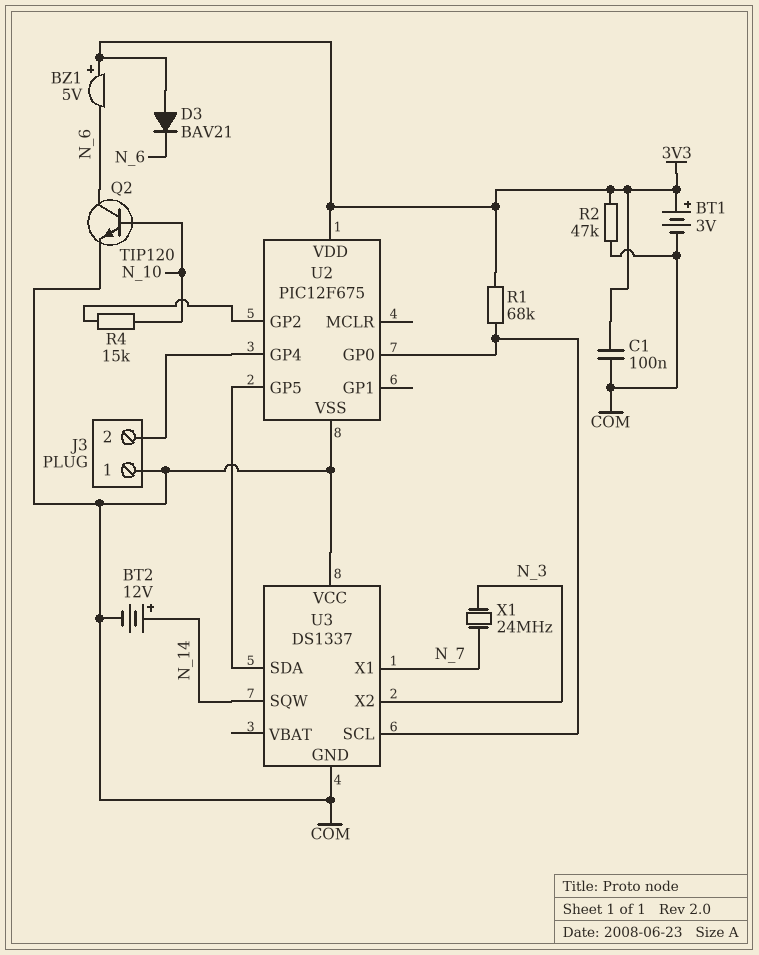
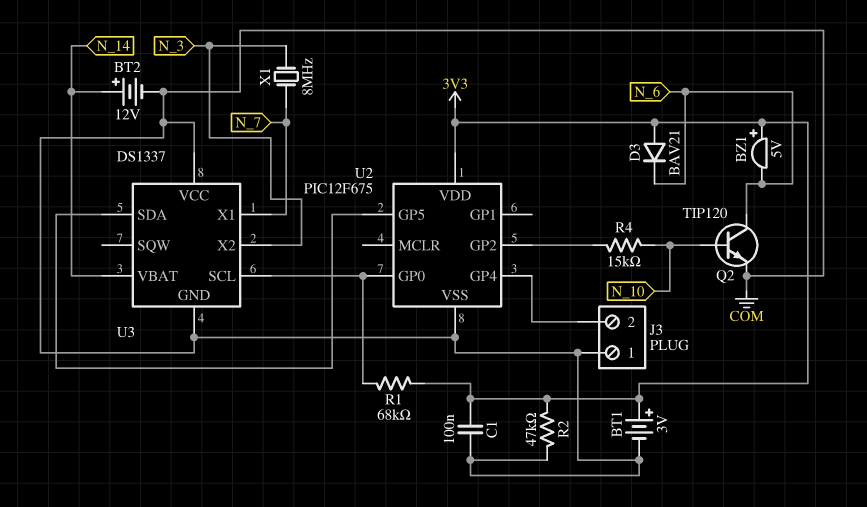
U3 pin SQW: N_14 -> none
U3 pin VBAT: none -> N_14
X1: 24MHz (N_3, N_7) -> 8MHz (N_3, N_7)

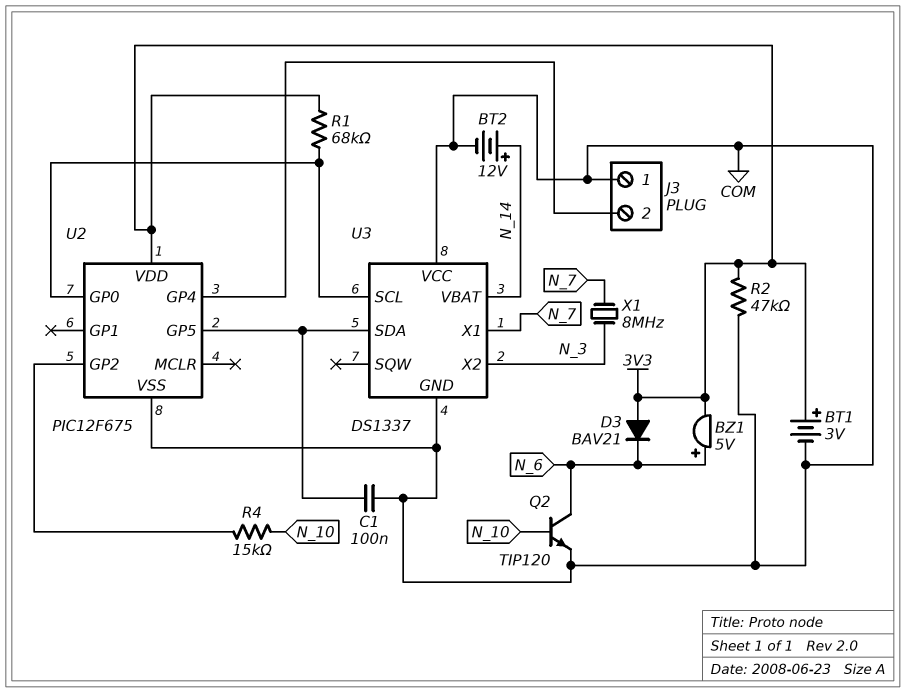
BZ1: buzzer 5V (plus 3V3, minus N_6) -> buzzer 5V (plus N_6, minus 3V3)
C1: 100nF (3V3, COM) -> 100nF (COM, U2/GP5)

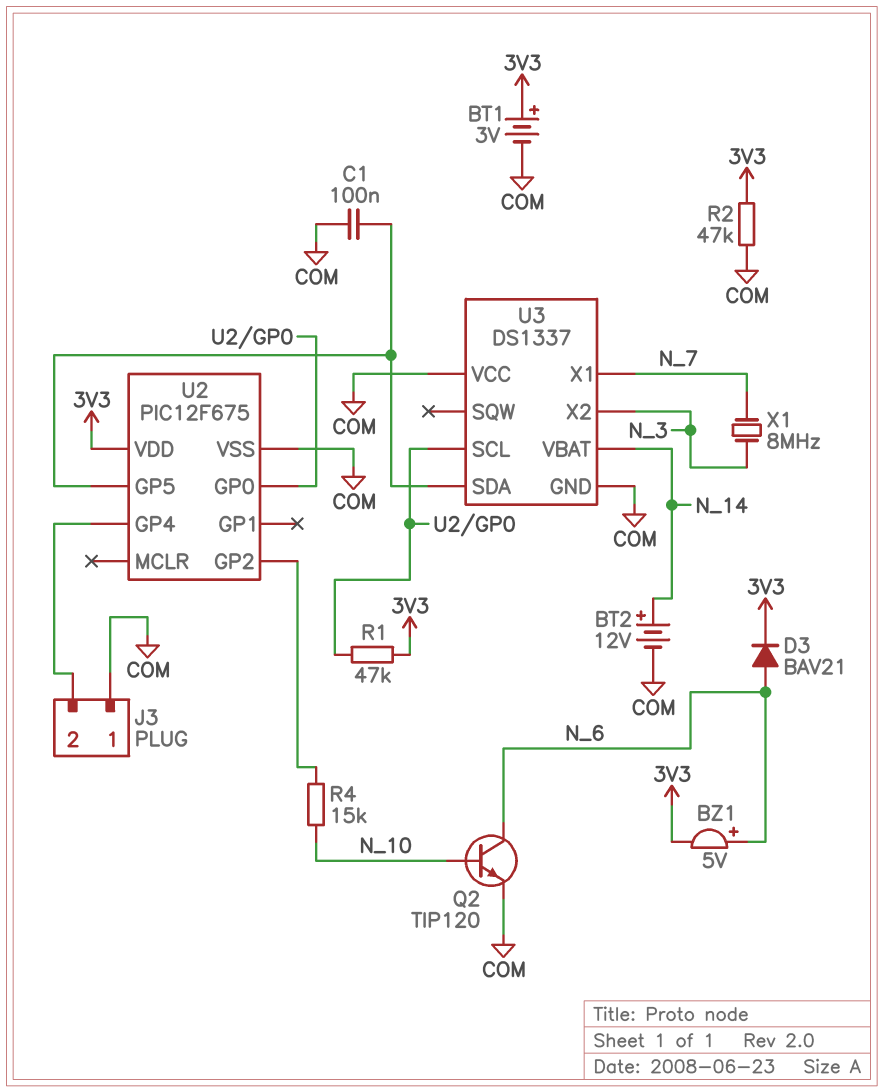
D3: diode BAV21 (A 3V3, K N_6) -> diode BAV21 (A N_6, K 3V3)
R1: 68k (3V3, U2/GP0) -> 47k (3V3, U2/GP0)

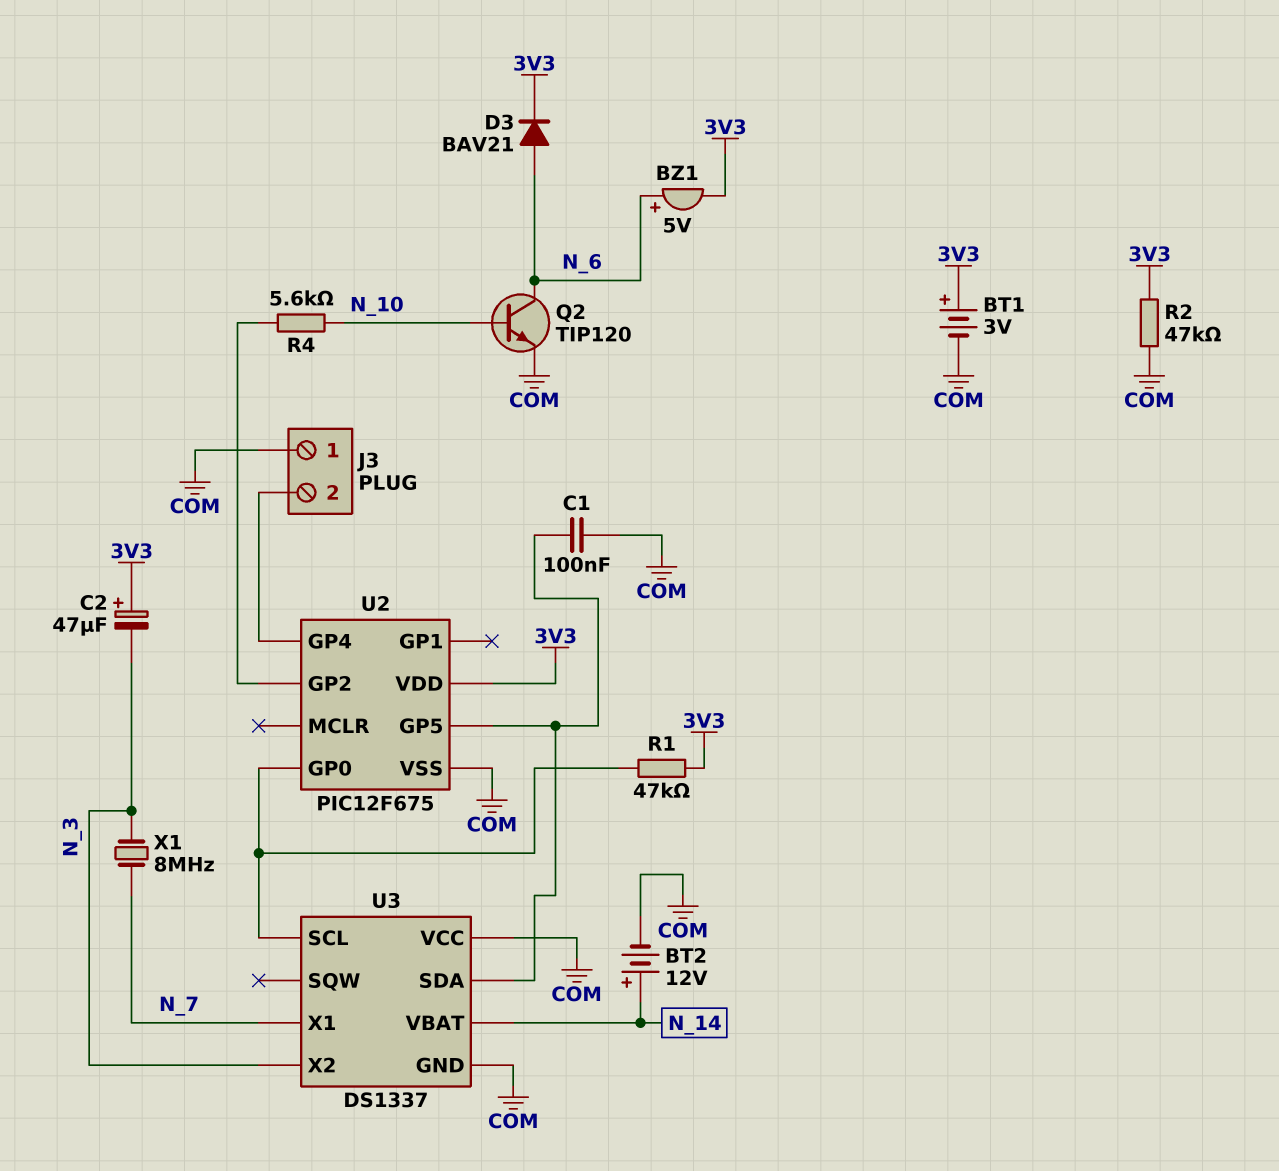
C2: none -> 47uF (plus 3V3, minus N_3)
R4: 15k (N_10, U2/GP2) -> 5.6k (N_10, U2/GP2)

